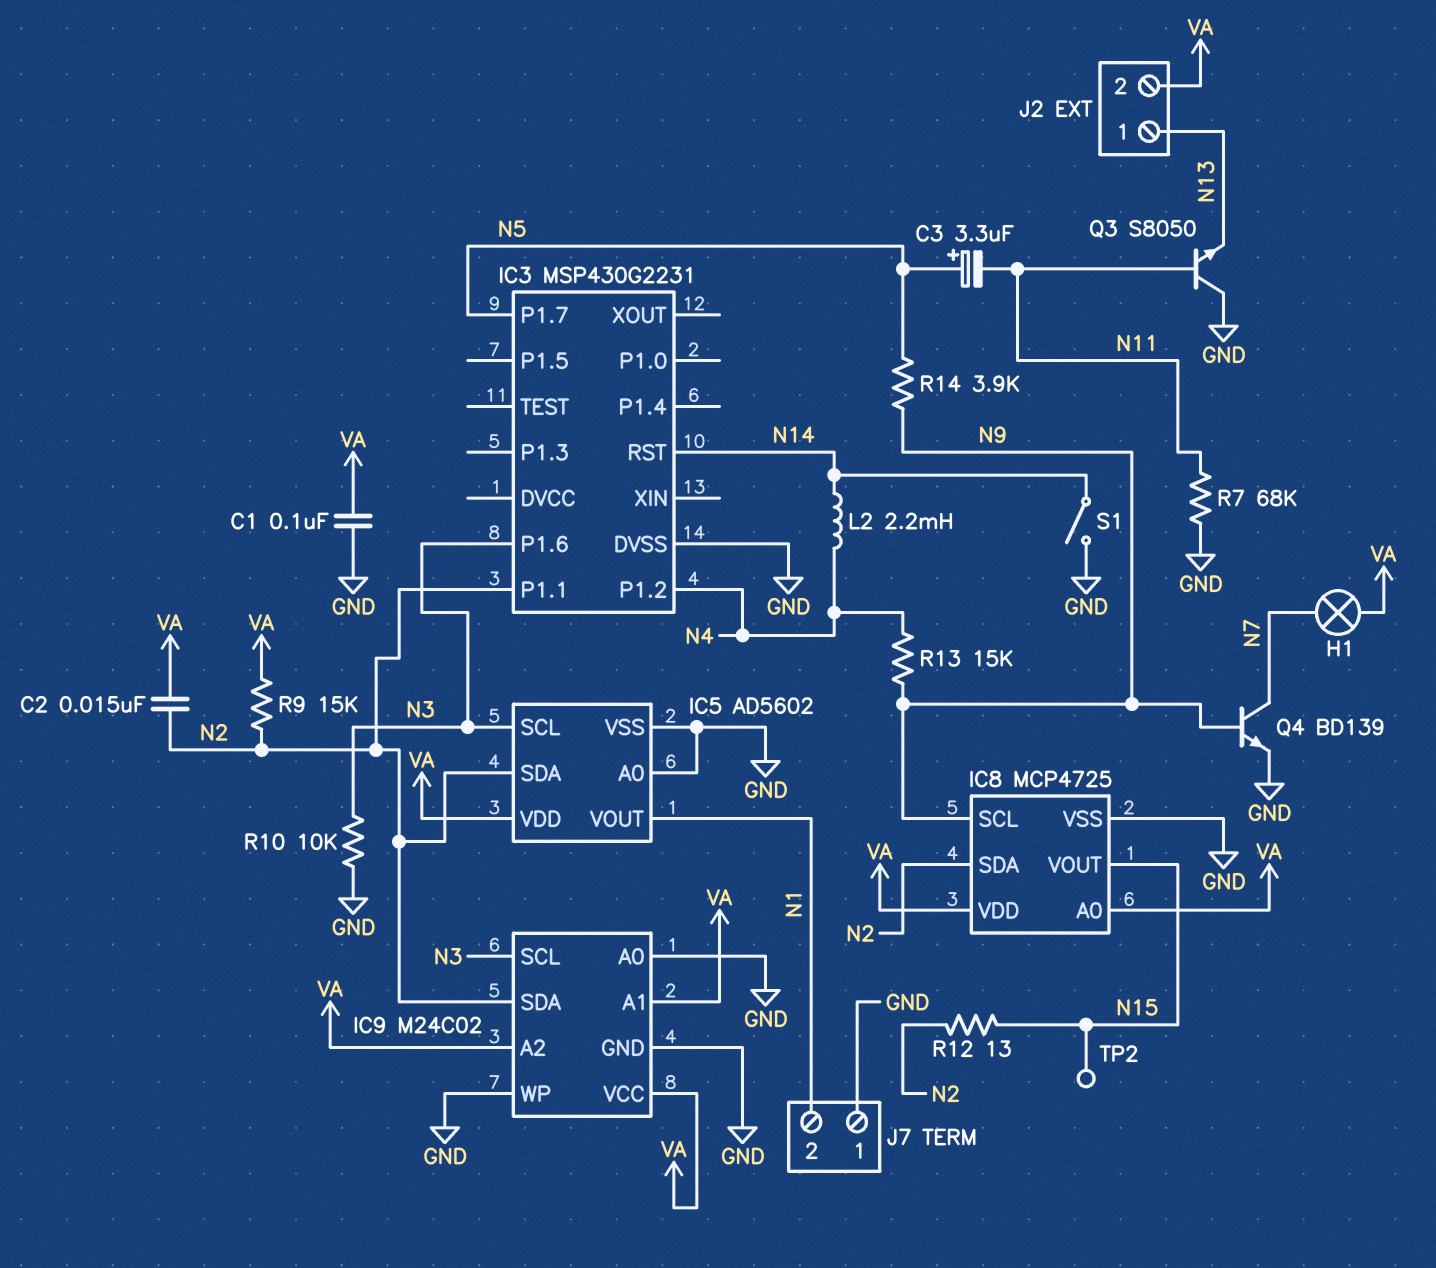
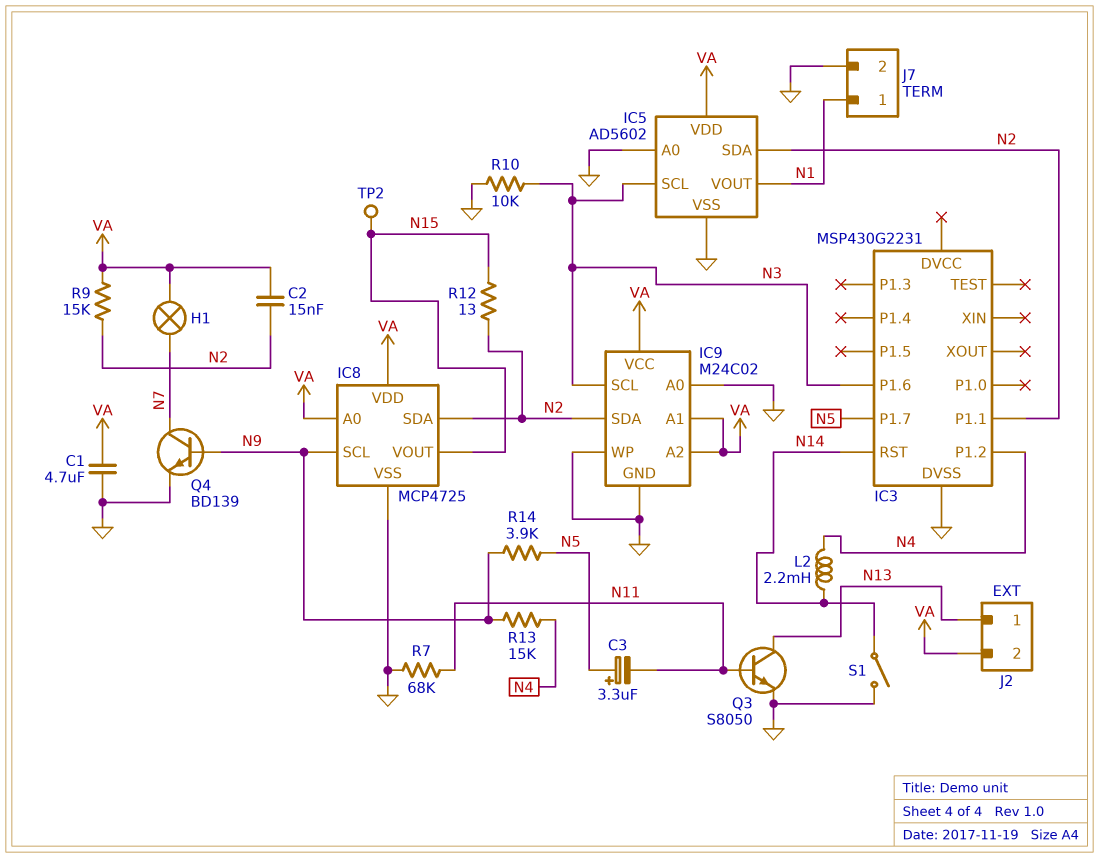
C1: 100nF (GND, VA) -> 4.7uF (GND, VA)
J7 pin 1: GND -> N1
J7 pin 2: N1 -> GND
Q3: NPN S8050 (B N11, C GND, E N13) -> NPN S8050 (B N11, C N13, E GND)

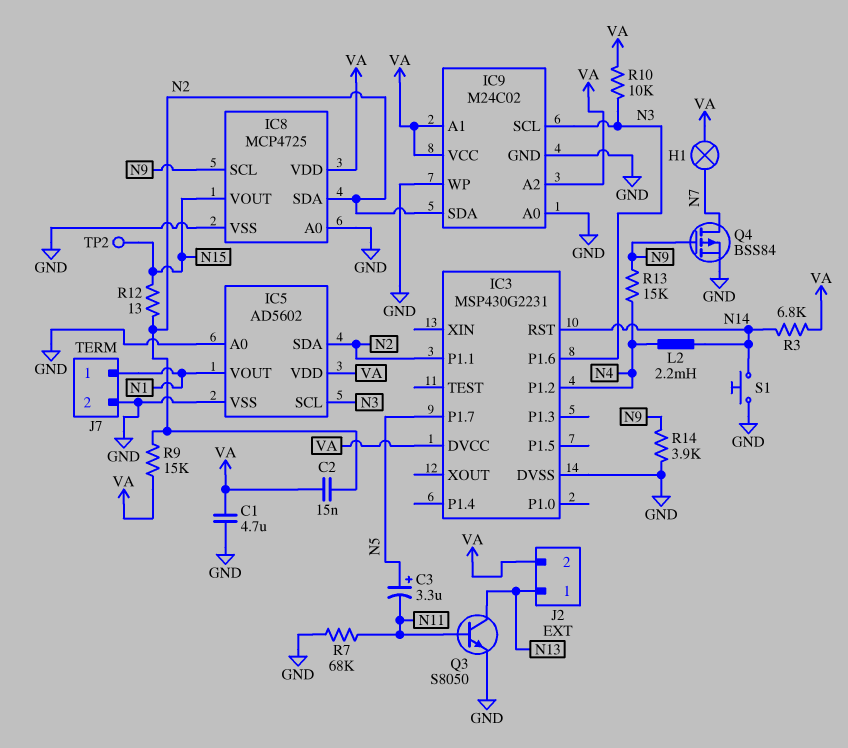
IC3 pin DVCC: none -> VA
IC8 pin A0: VA -> GND
Q4: NPN BD139 (B N9, C N7, E GND) -> PMOS BSS84 (G N9, D N7, S GND)
R3: none -> 6.8k (N14, VA)
R10: 10k (GND, N3) -> 10k (N3, VA)
R14: 3.9k (N5, N9) -> 3.9k (GND, N9)
S1: switch (GND, N14) -> button (GND, N14)

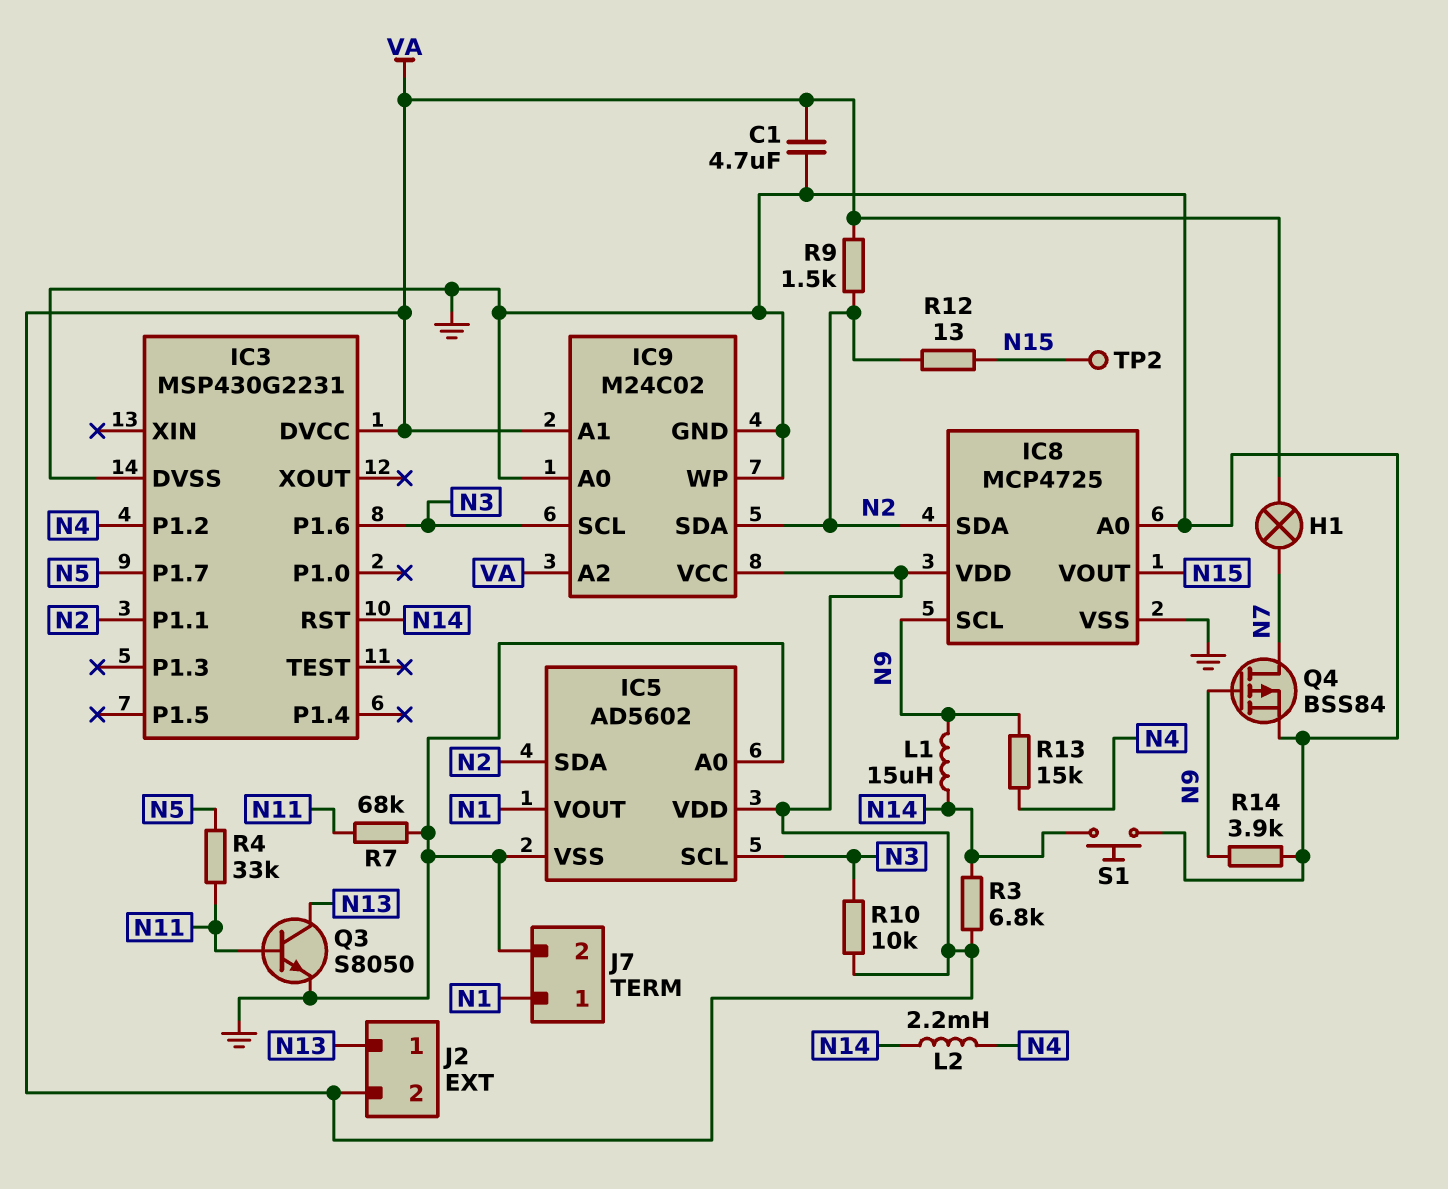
C2: 15nF (N2, VA) -> none
C3: 3.3uF (plus N5, minus N11) -> none
L1: none -> 15uH (N9, N14)
R4: none -> 33k (N5, N11)
R9: 15k (N2, VA) -> 1.5k (N2, VA)

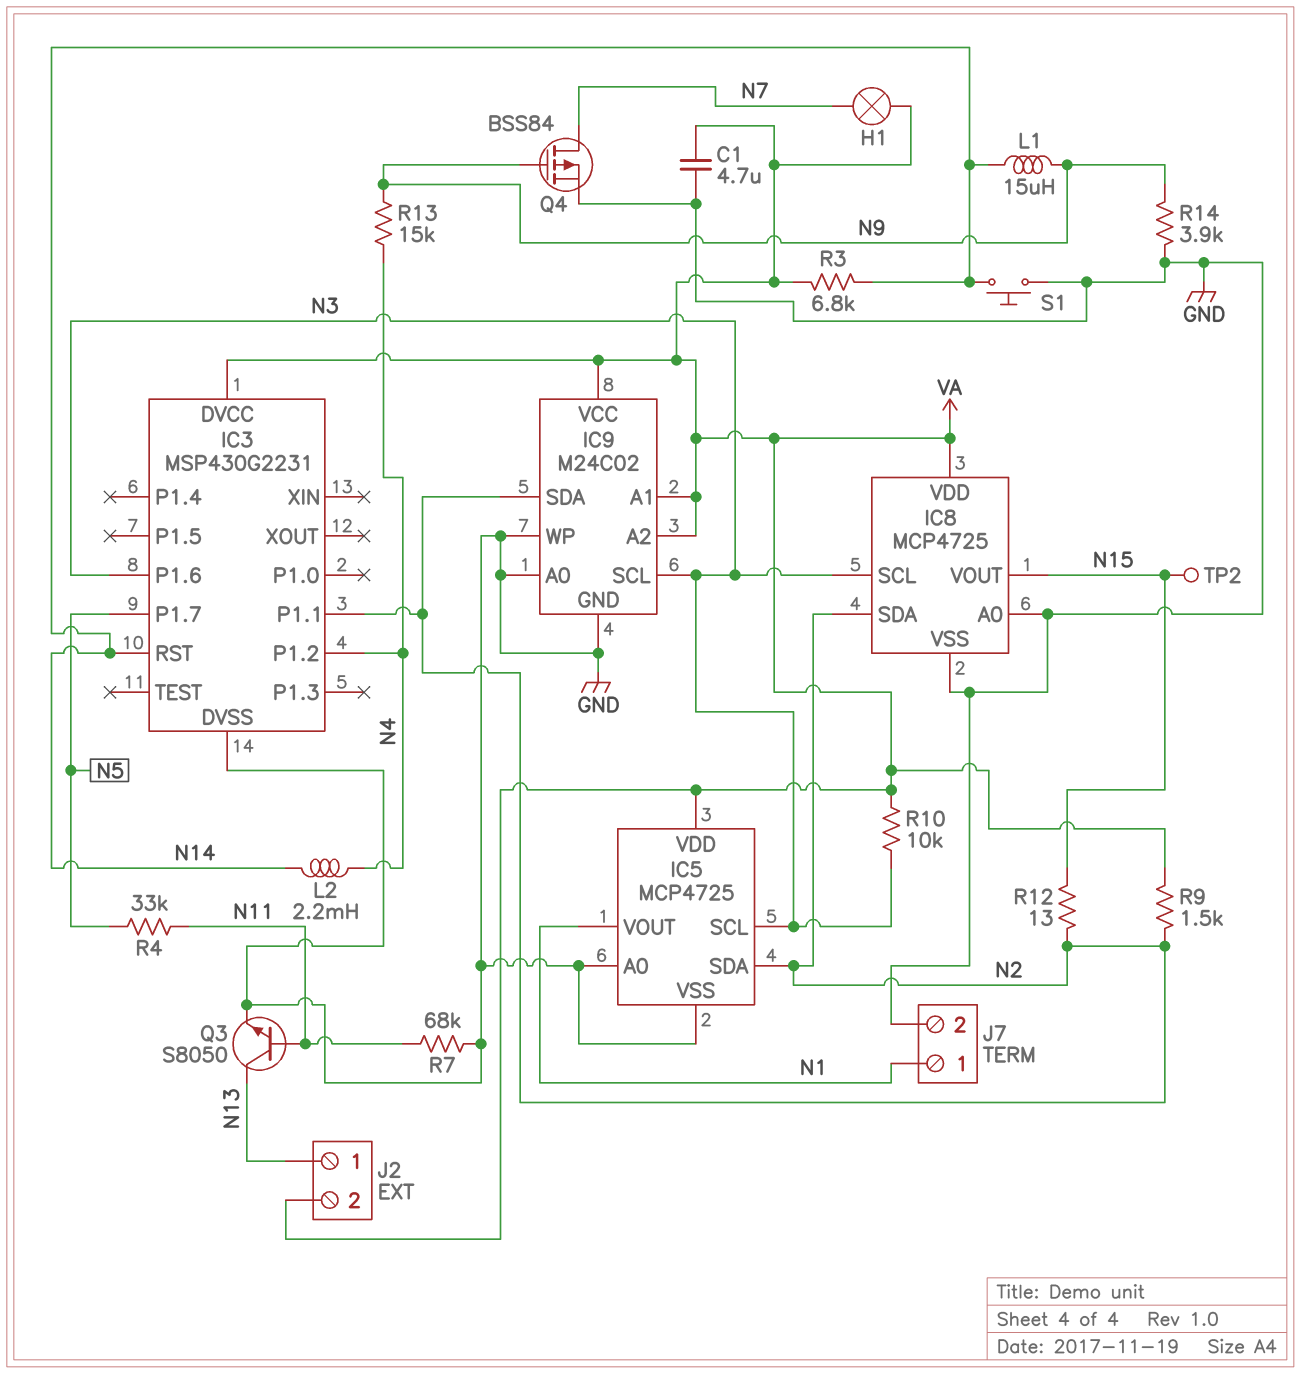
IC5: AD5602 -> MCP4725
IC8 pin SCL: N9 -> N3

